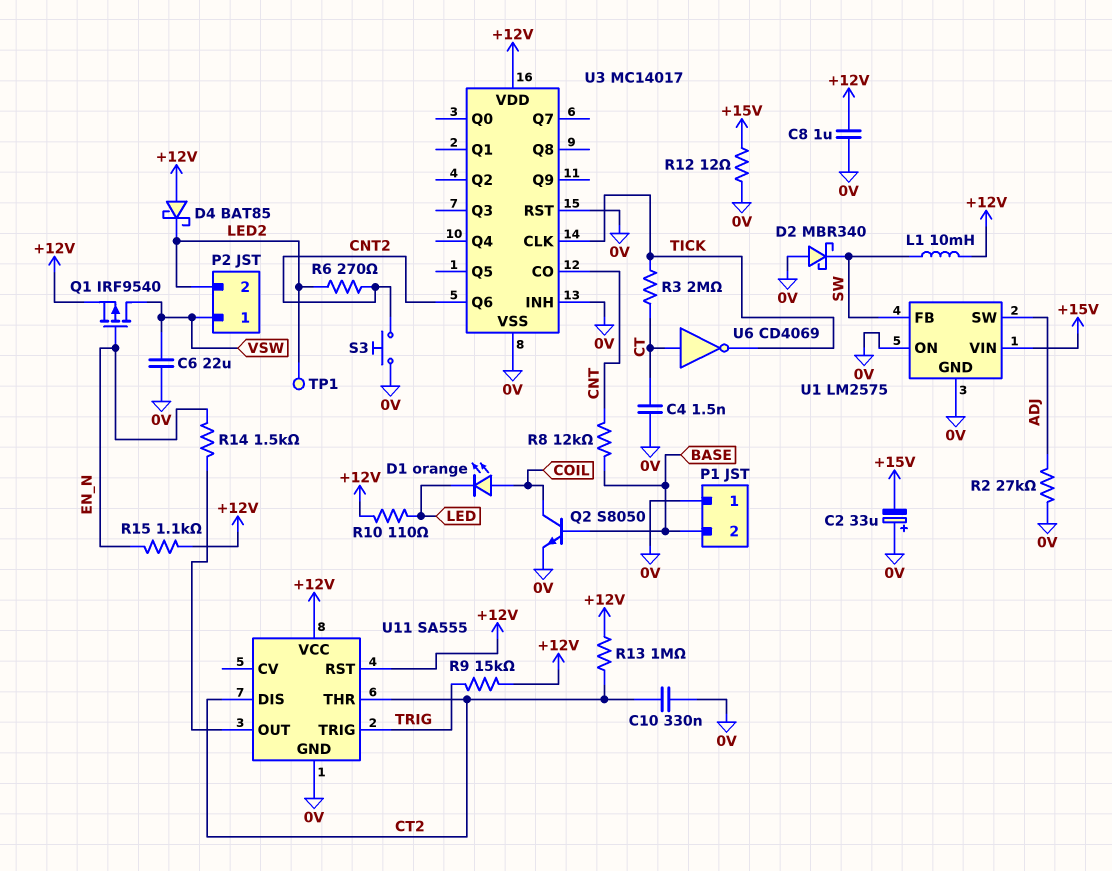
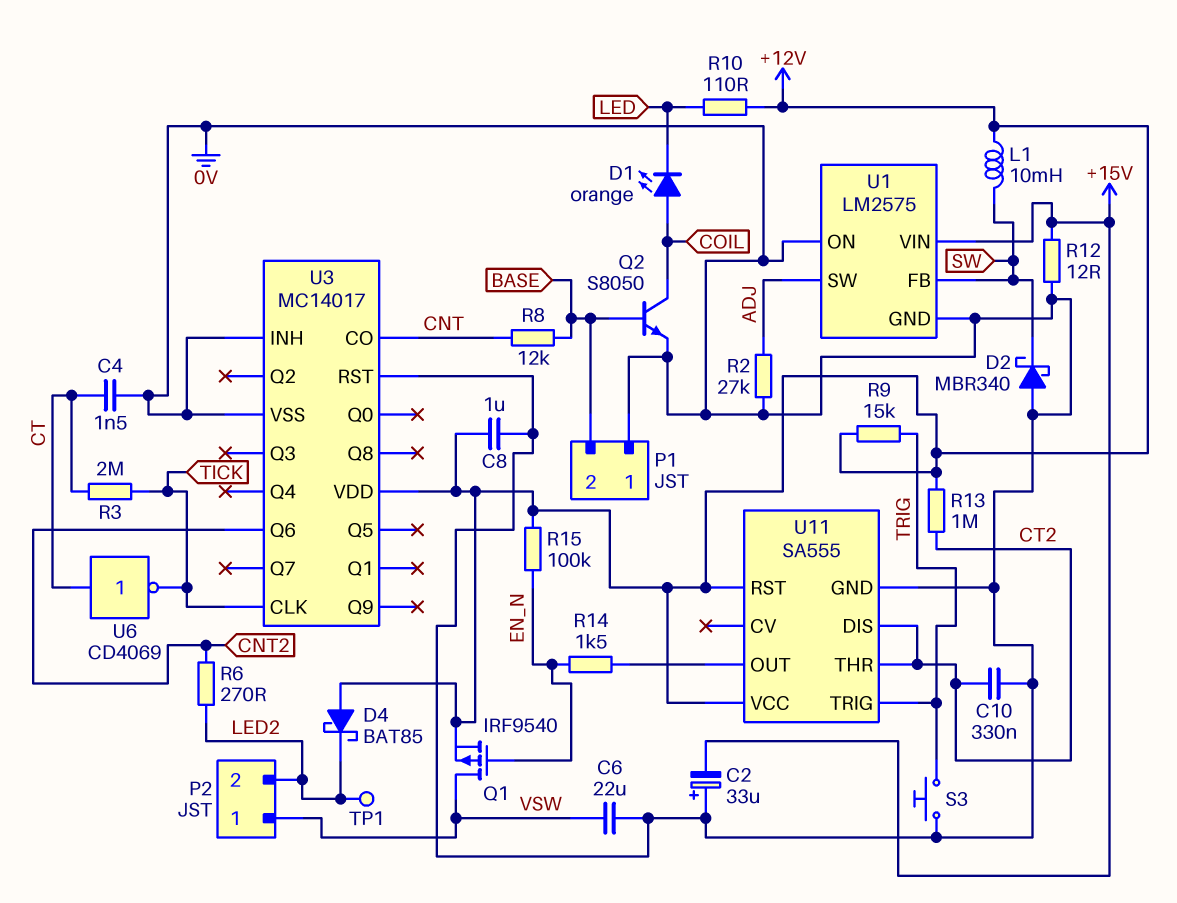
R15: 1.1k (+12V, EN_N) -> 100k (+12V, EN_N)
S3: button (0V, CNT2) -> button (0V, TRIG)

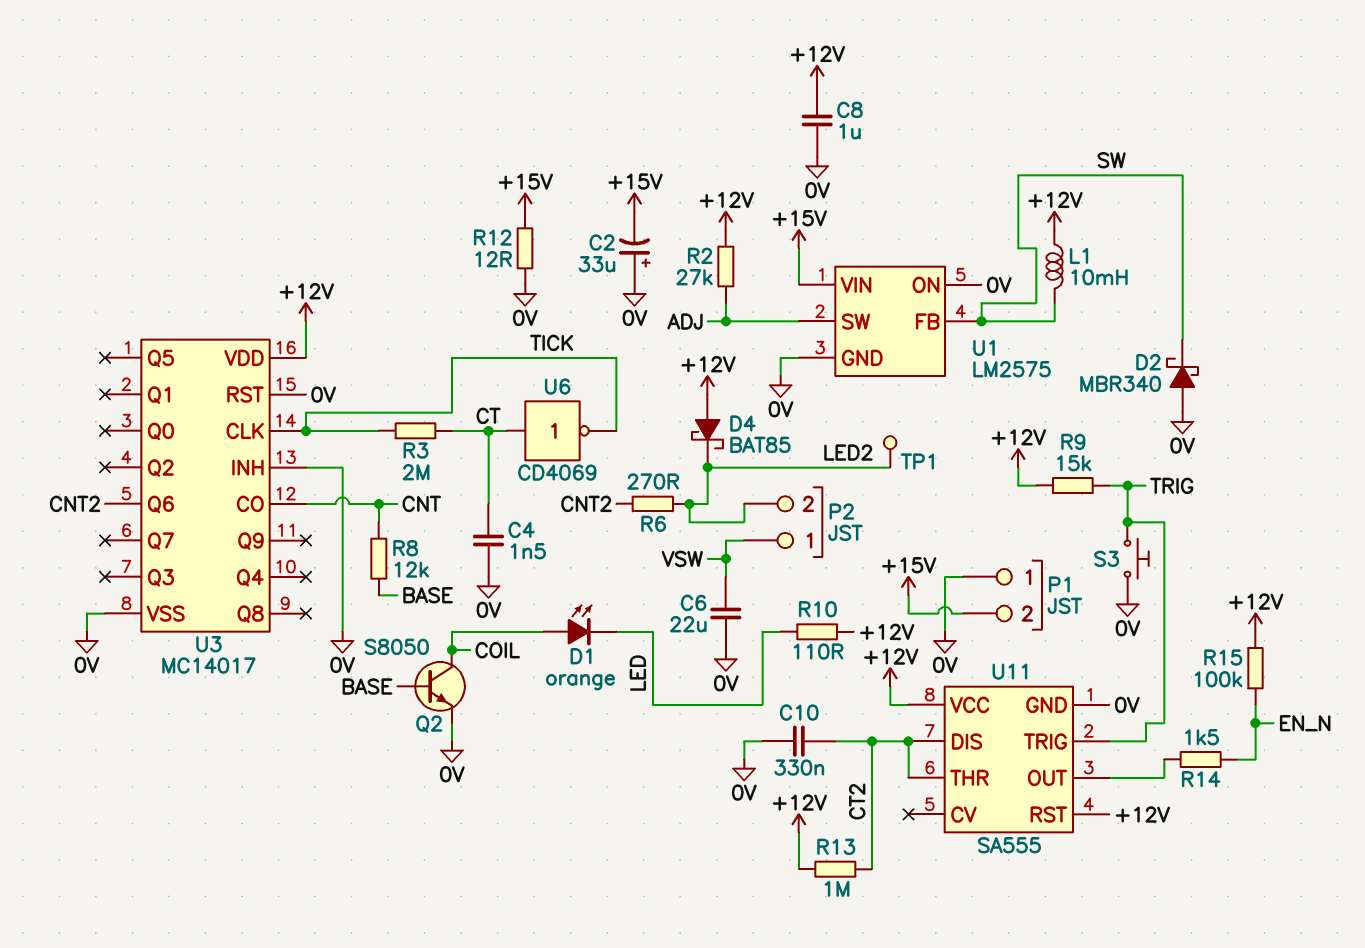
P1 pin 2: BASE -> +15V
Q1: PMOS IRF9540 (G EN_N, D VSW, S +12V) -> none
R2: 27k (0V, ADJ) -> 27k (+12V, ADJ)

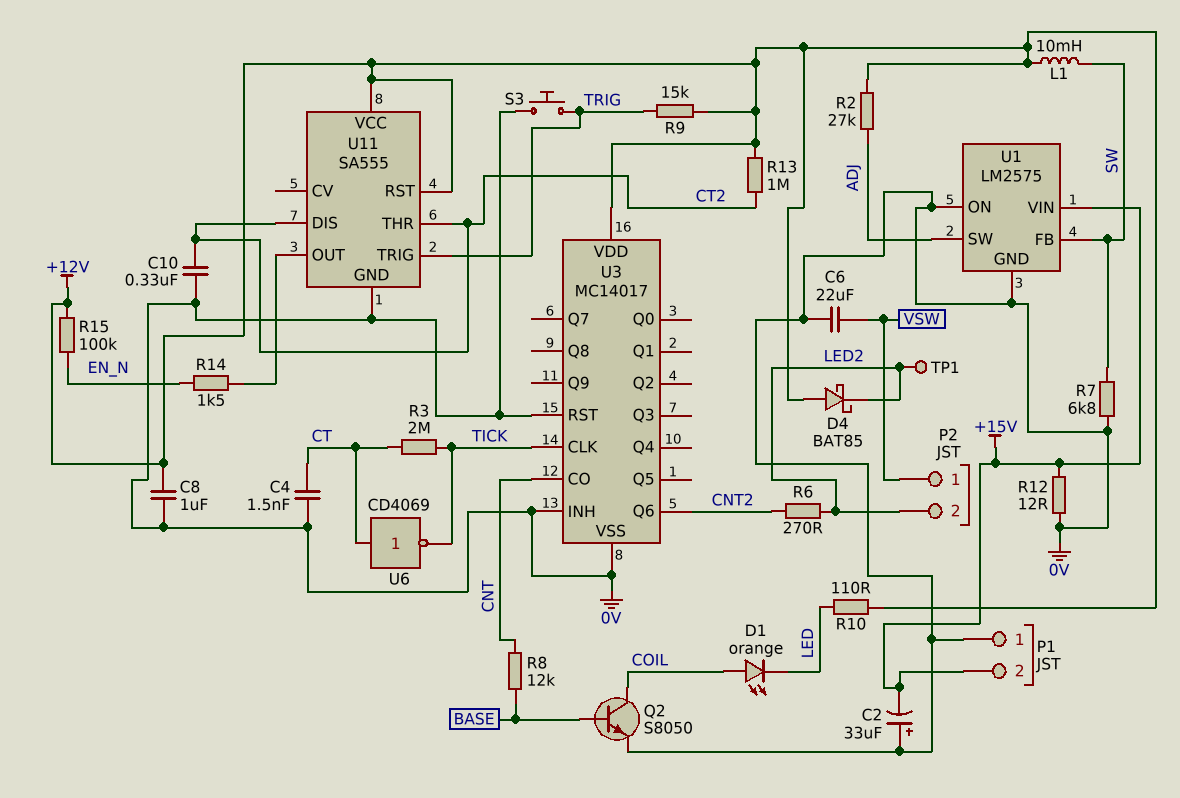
D2: schottky MBR340 (A 0V, K SW) -> none
R7: none -> 6.8k (0V, SW)

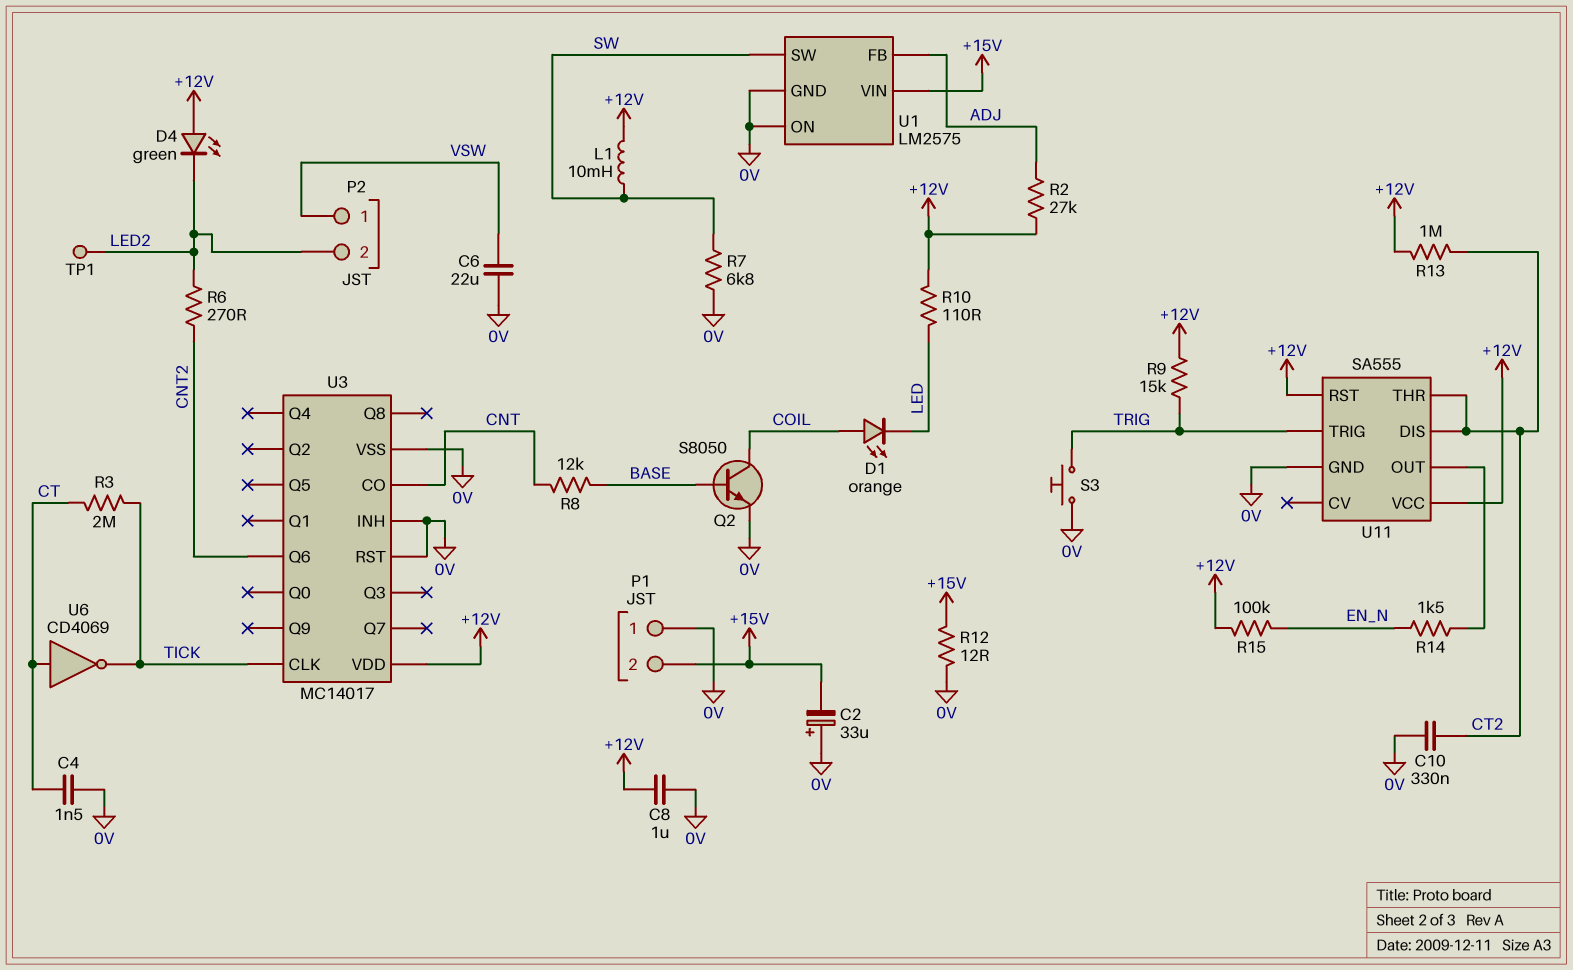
D4: schottky BAT85 (A +12V, K LED2) -> LED green (A +12V, K LED2)
U1 pin FB: SW -> ADJ
U1 pin SW: ADJ -> SW

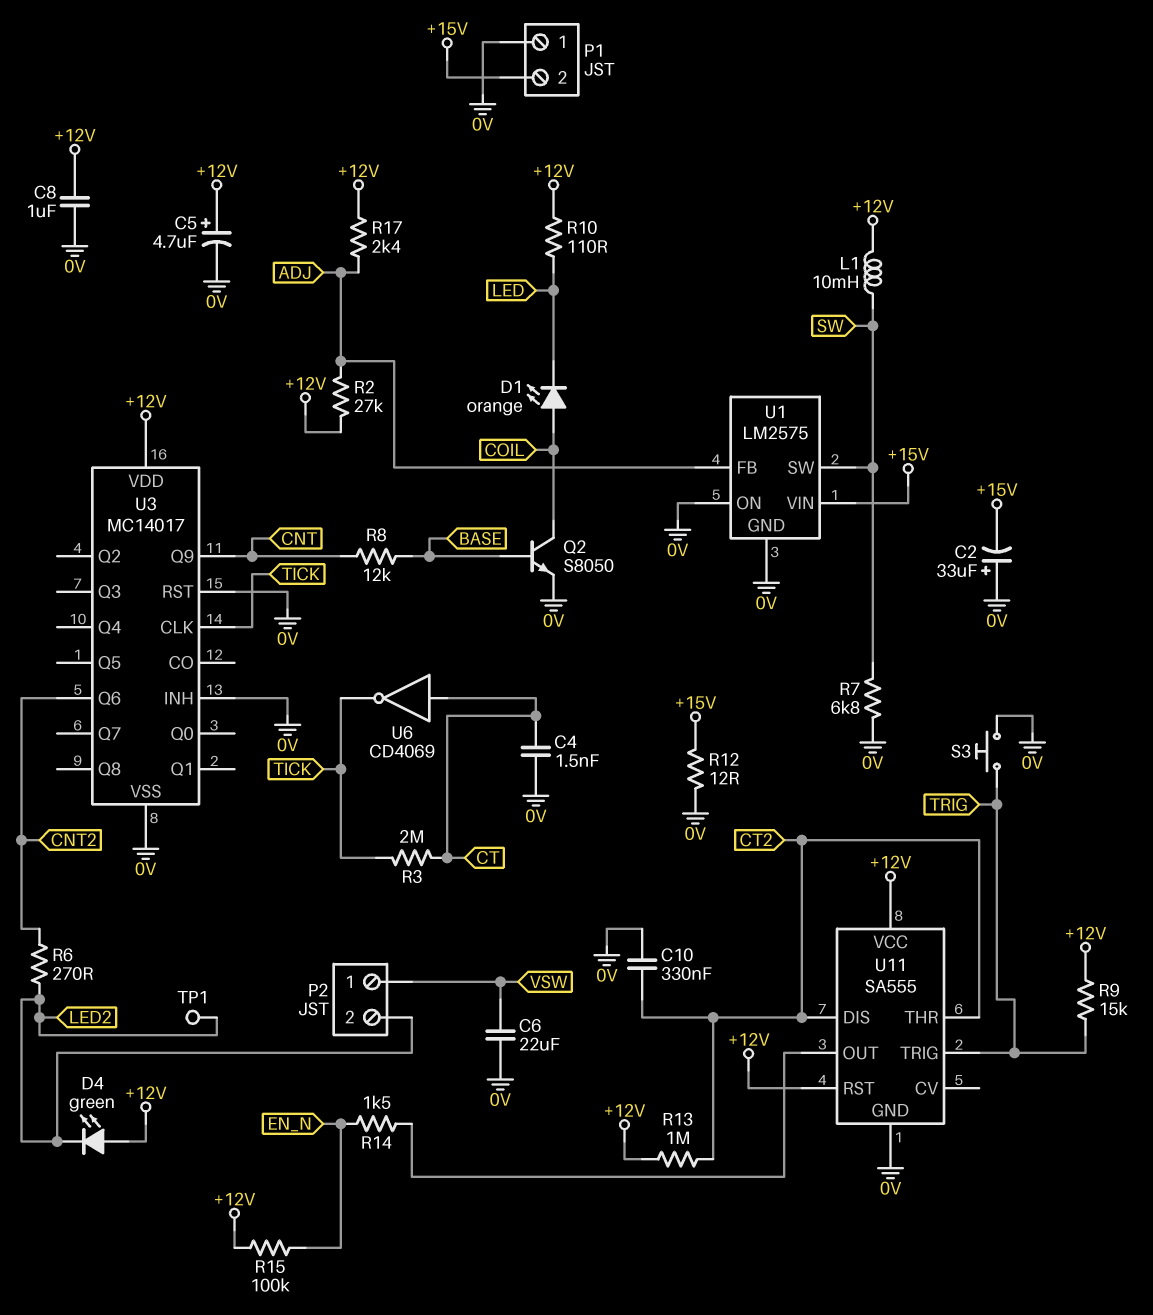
C5: none -> 4.7uF (plus +12V, minus 0V)
R17: none -> 2.4k (+12V, ADJ)
U3 pin CO: CNT -> none
U3 pin Q9: none -> CNT

